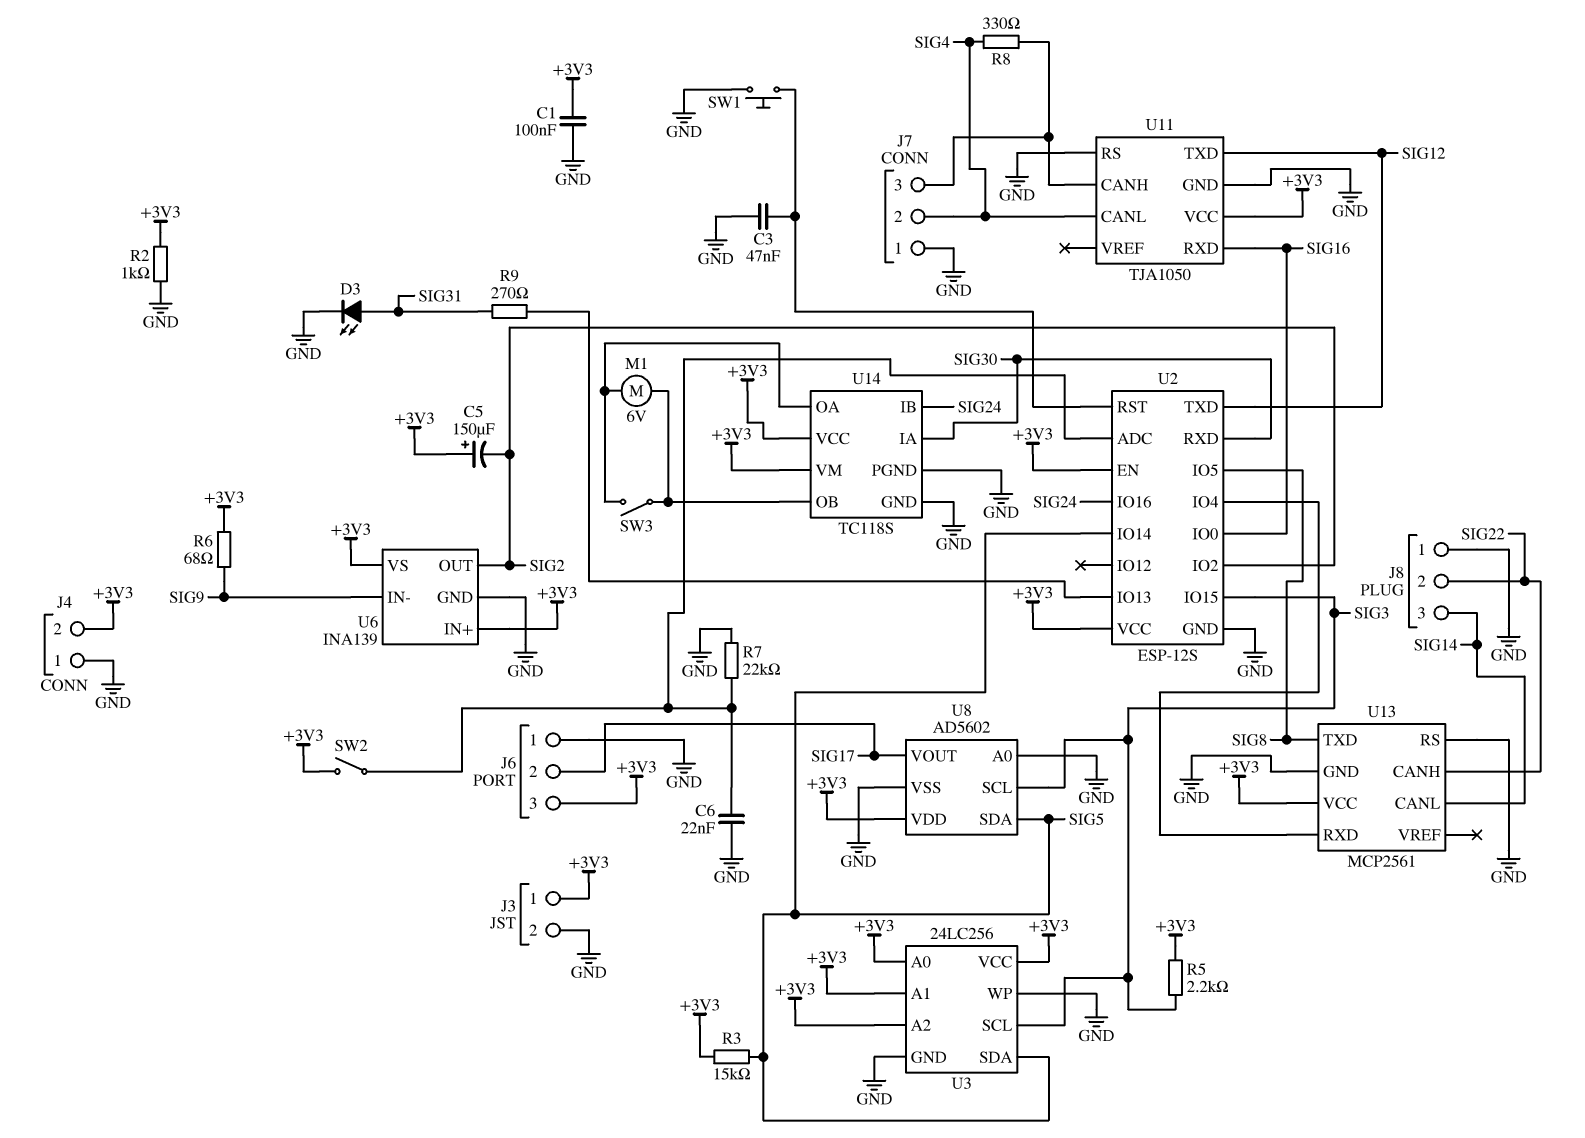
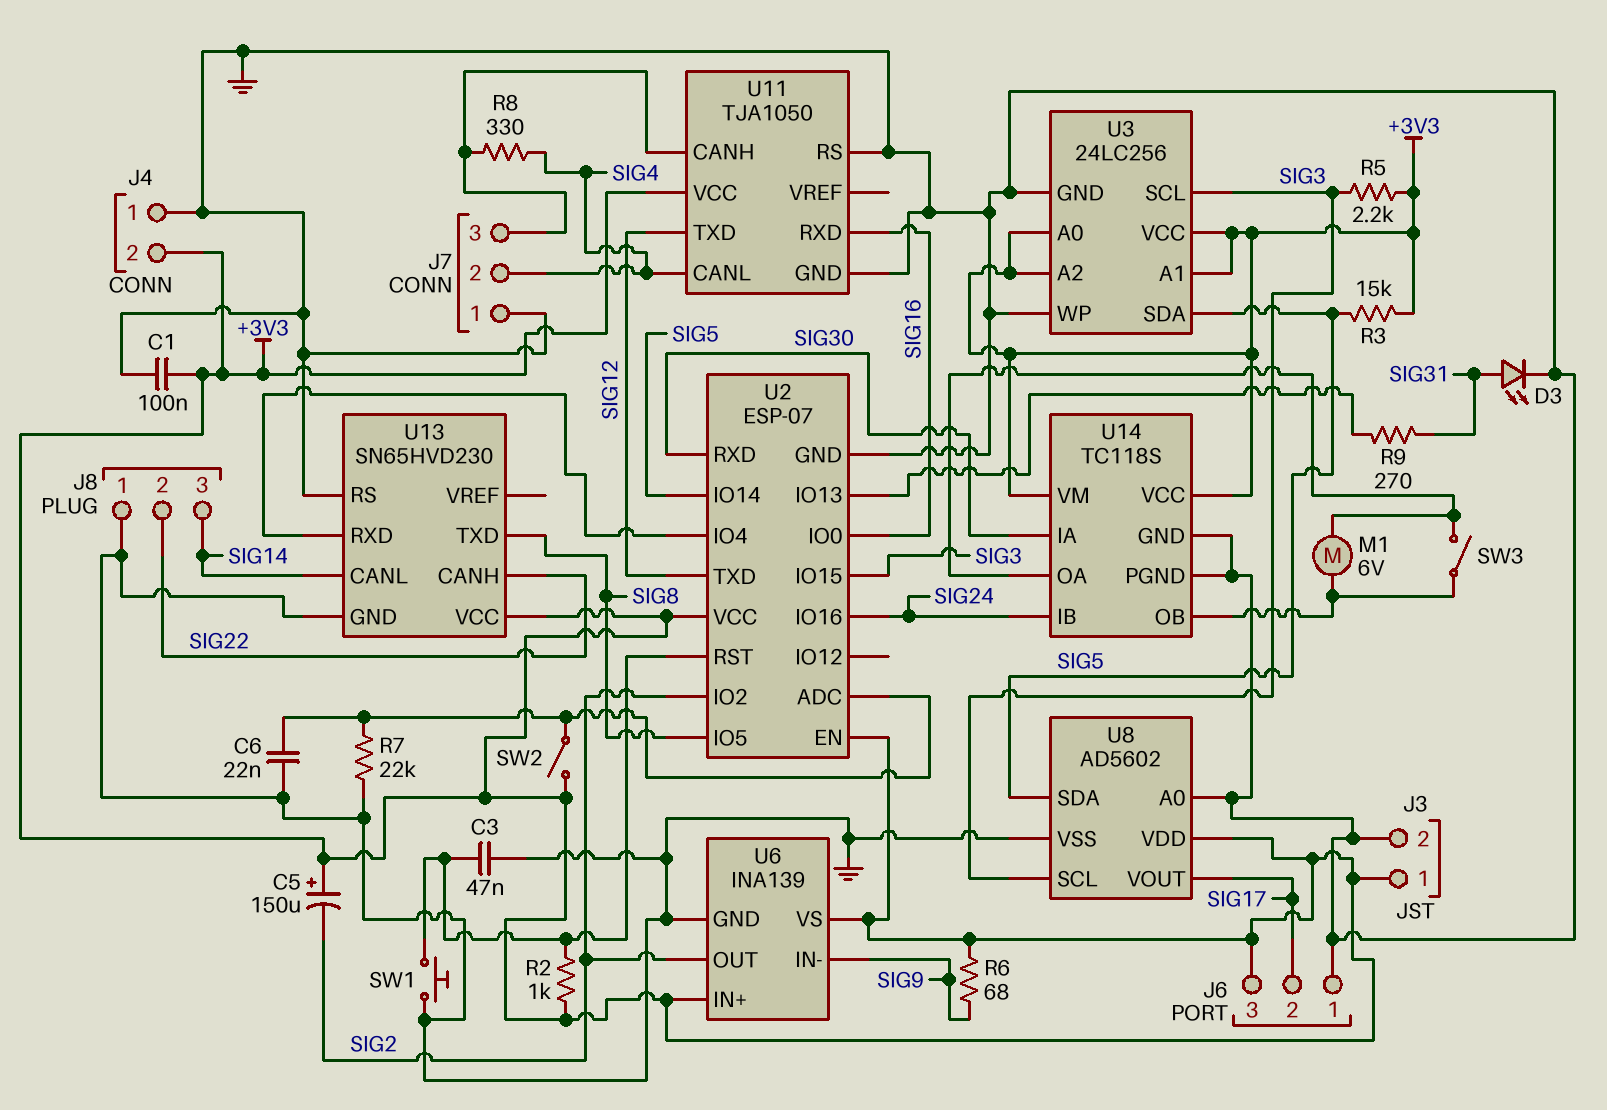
R2: 1k (+3V3, GND) -> 1k (+3V3, U2/RST)
U2: ESP-12S -> ESP-07
U13: MCP2561 -> SN65HVD230

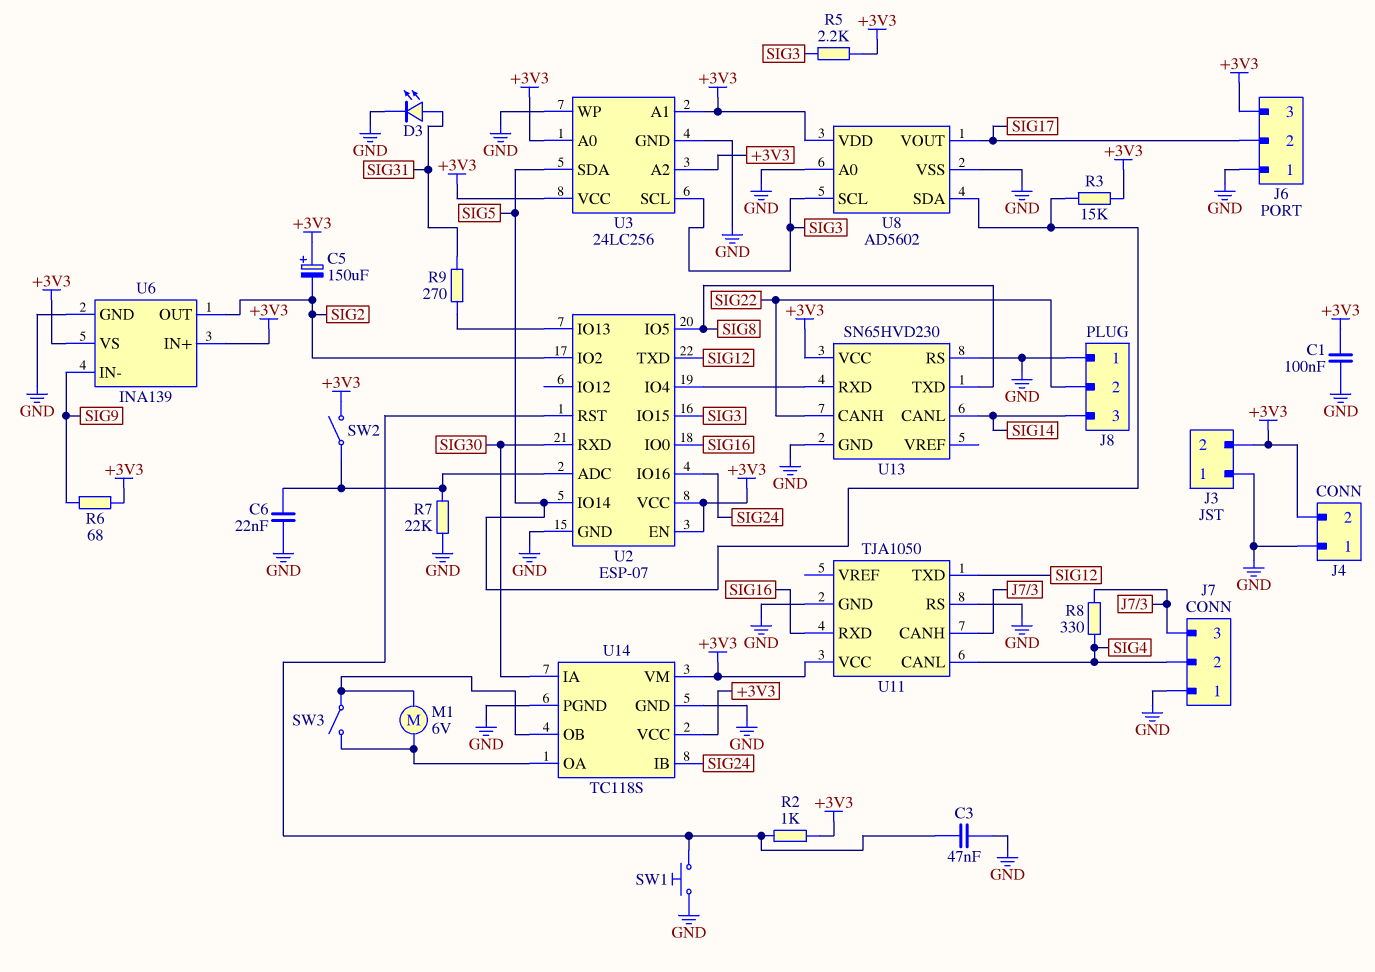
J3 pin 1: +3V3 -> GND
J3 pin 2: GND -> +3V3

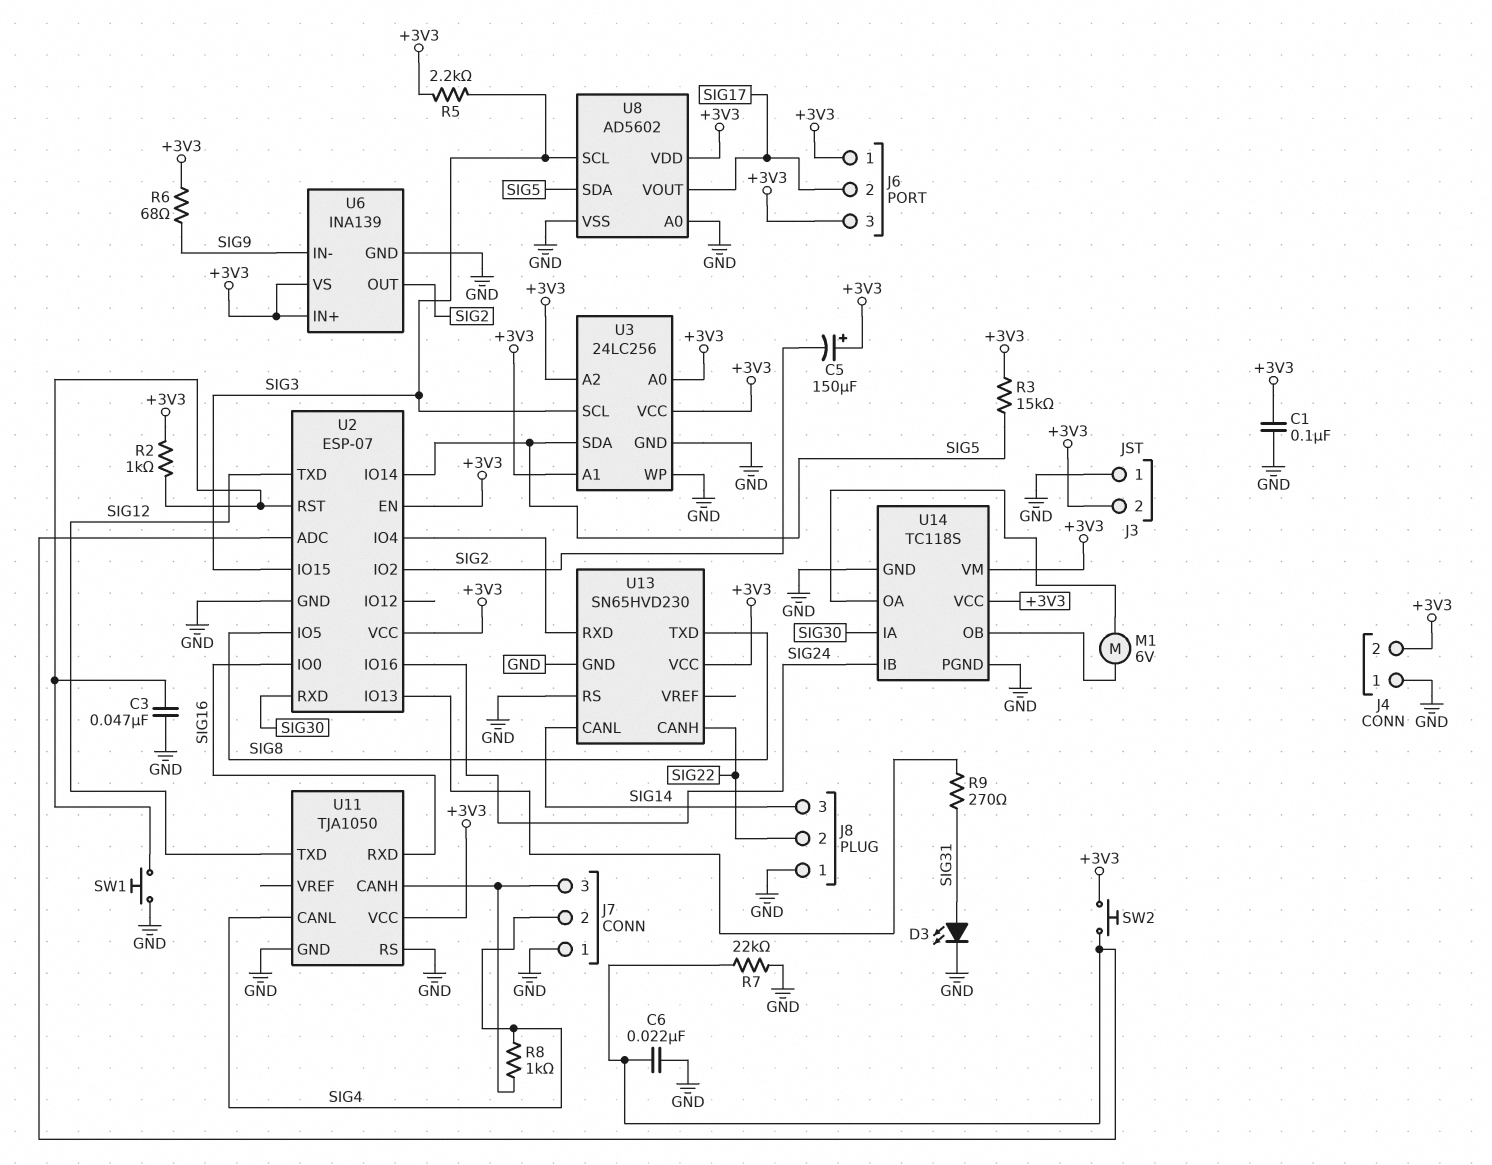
J6 pin 1: GND -> +3V3
R8: 330 (J7/3, SIG4) -> 1k (J7/3, SIG4)
SW2: switch (+3V3, U2/ADC) -> button (+3V3, U2/ADC)
SW3: switch (U14/OA, U14/OB) -> none

